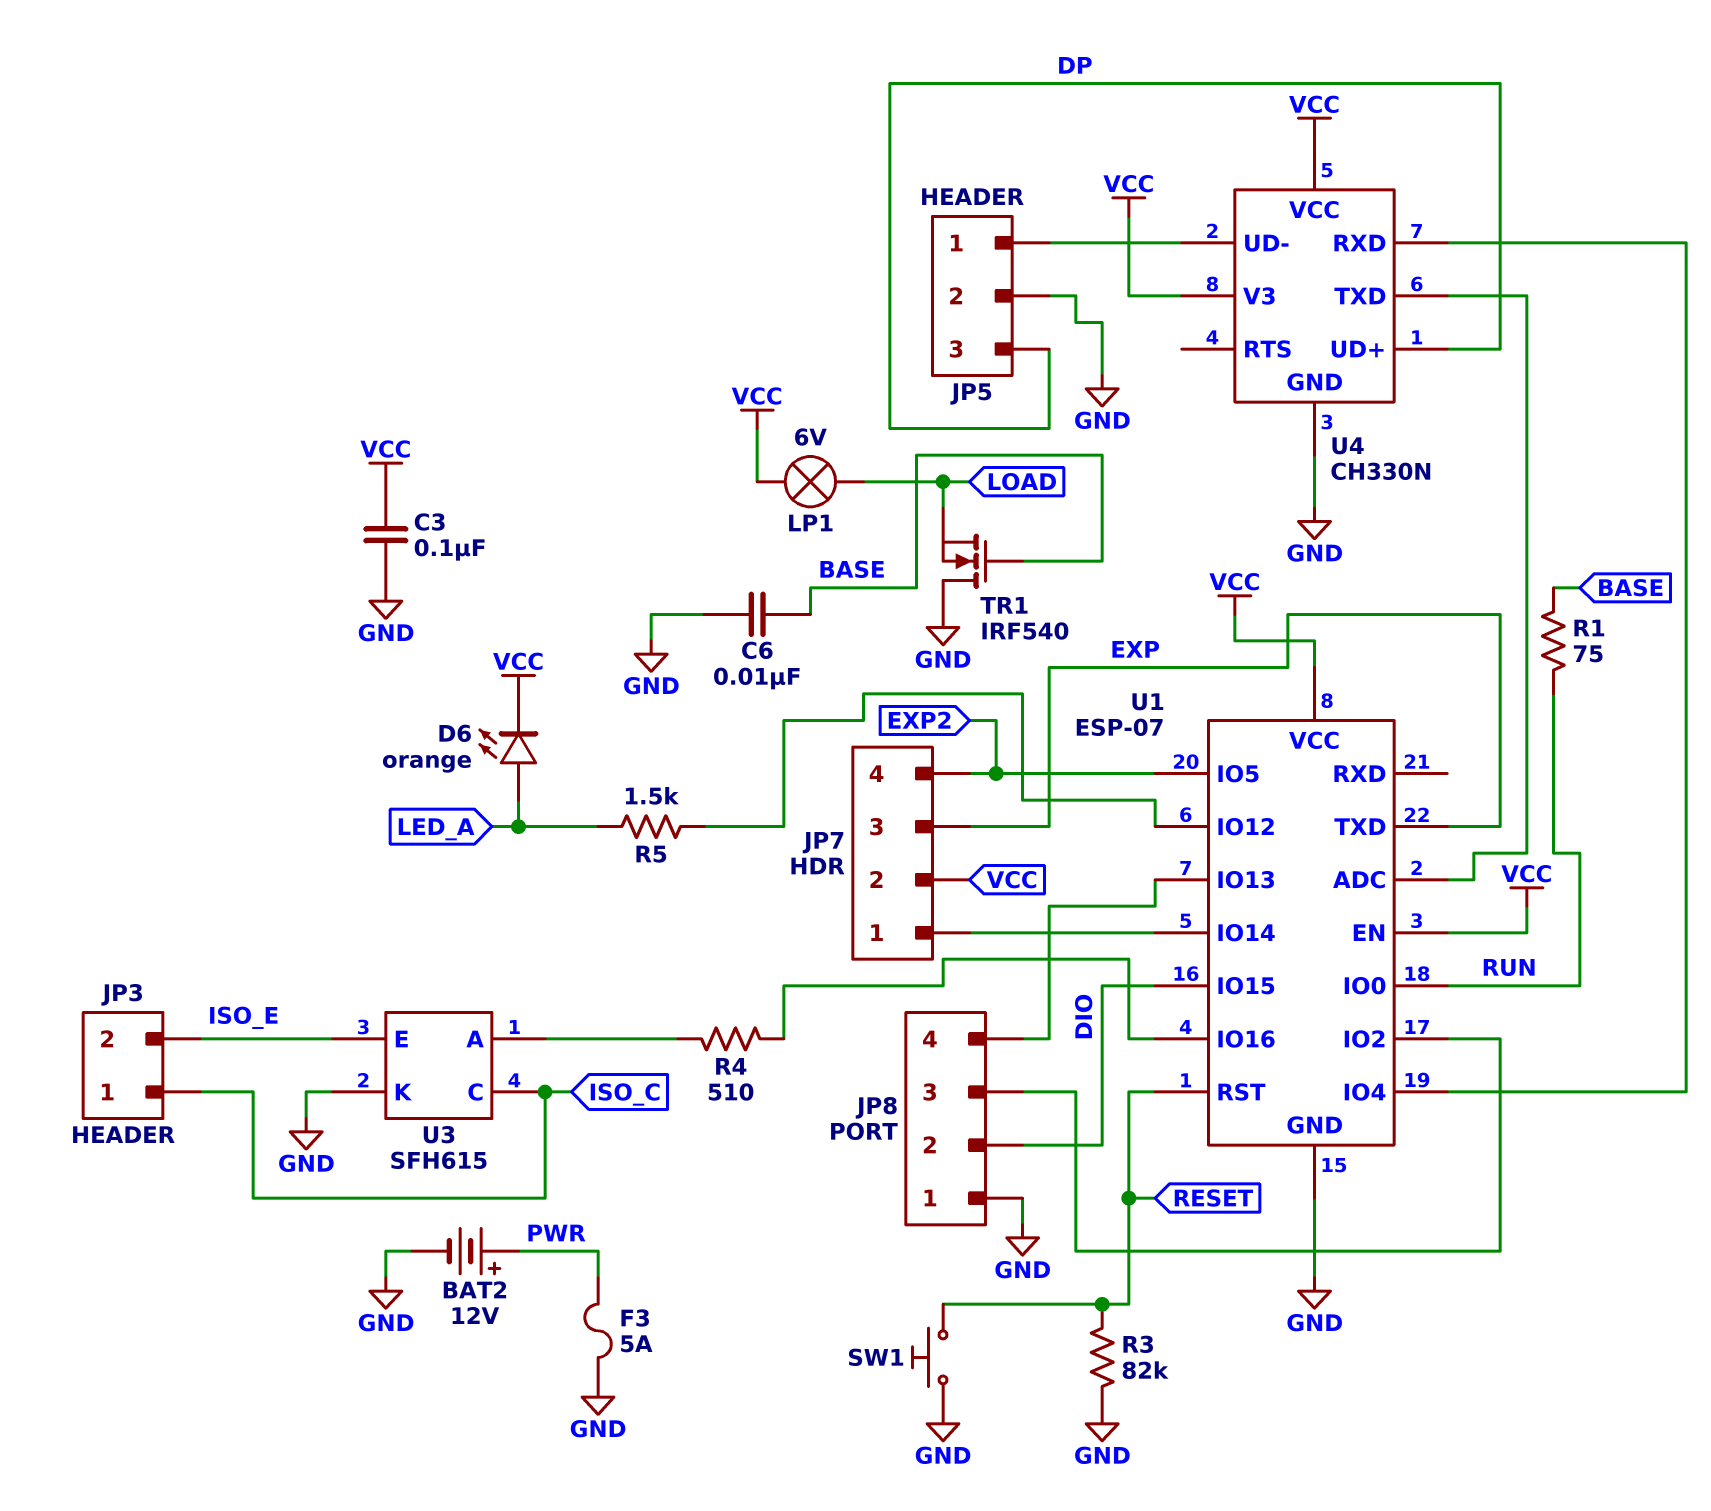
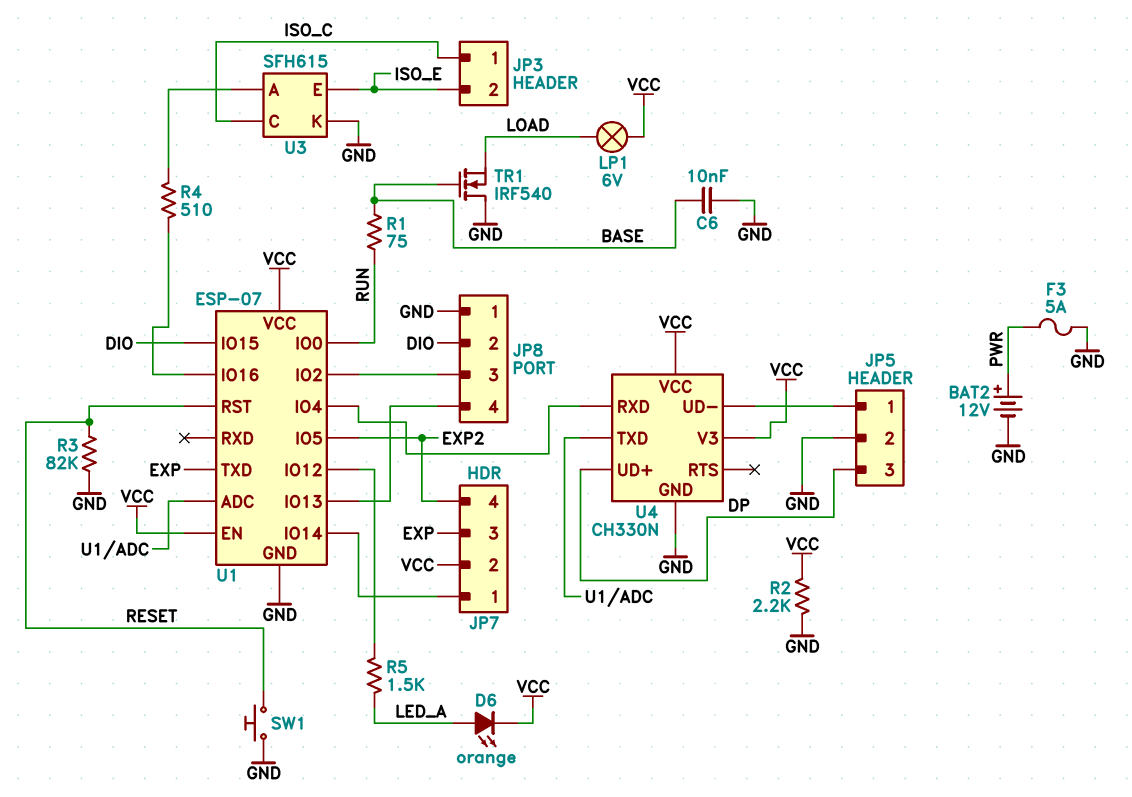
C3: 100nF (GND, VCC) -> none
R2: none -> 2.2k (GND, VCC)

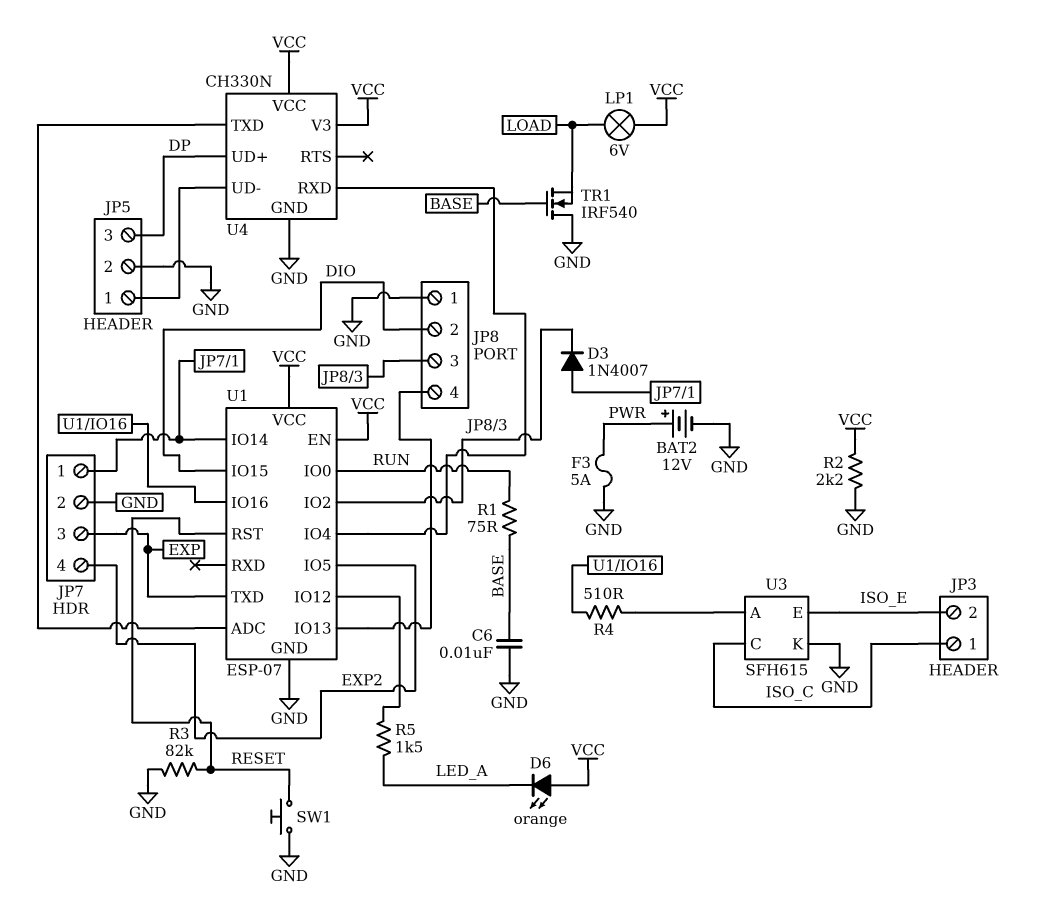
D3: none -> diode 1N4007 (A JP7/1, K JP8/3)
D6: LED orange (A LED_A, K VCC) -> LED orange (A VCC, K LED_A)
JP7 pin 2: VCC -> GND

